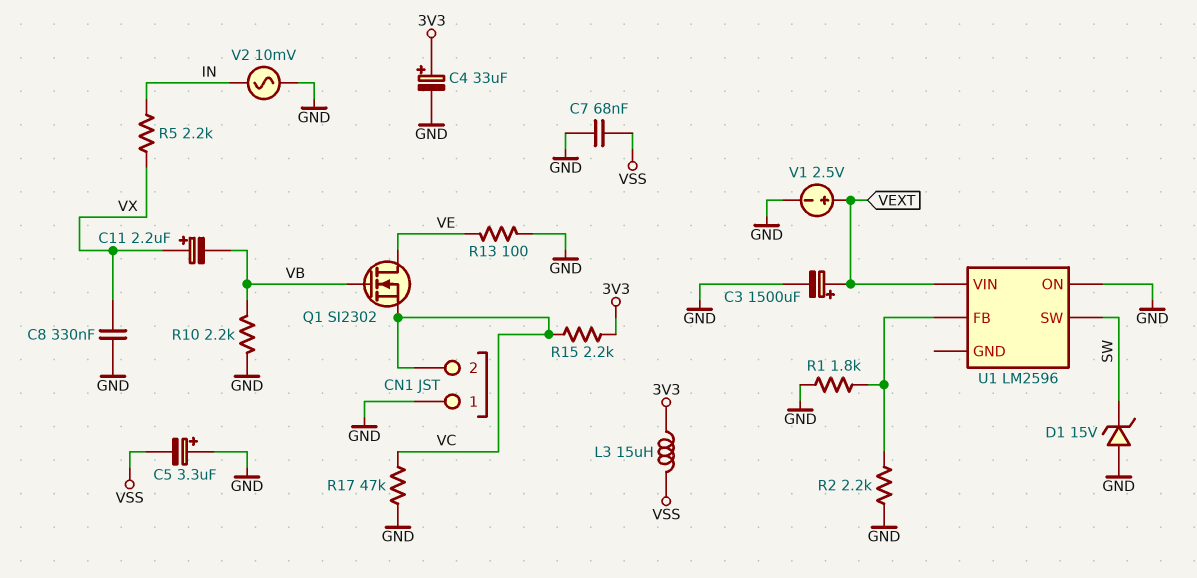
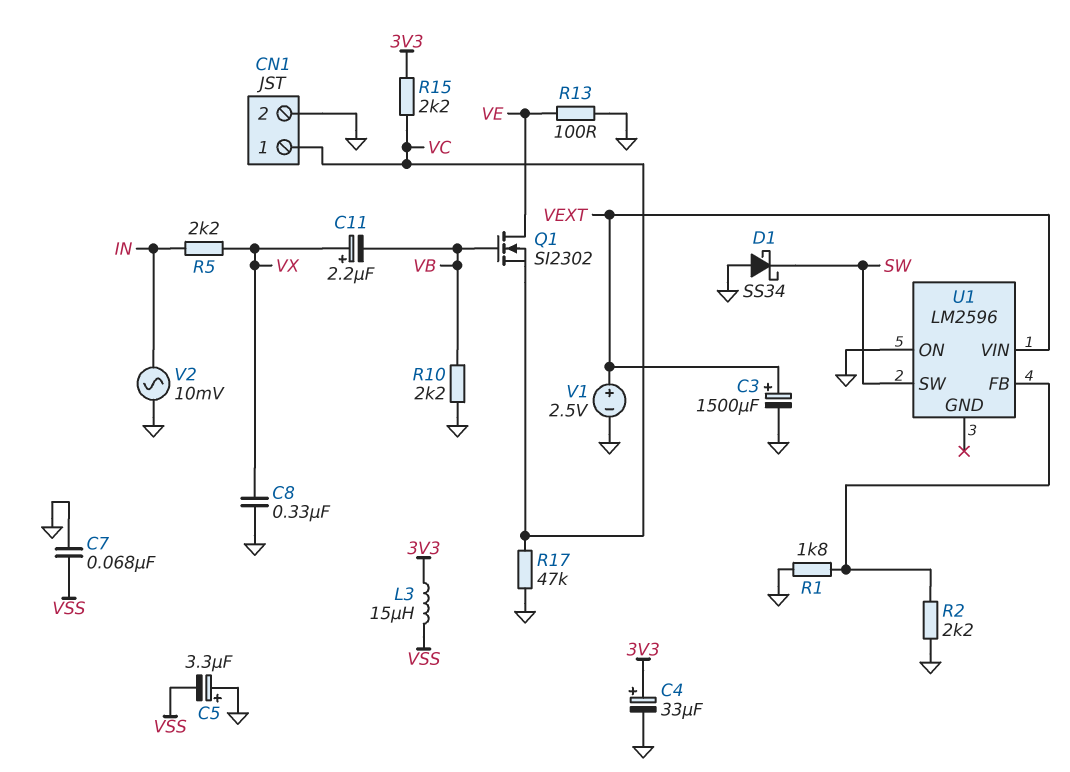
CN1 pin 1: GND -> VC
CN1 pin 2: VC -> GND
D1: zener 15V (A GND, K SW) -> schottky SS34 (A GND, K SW)

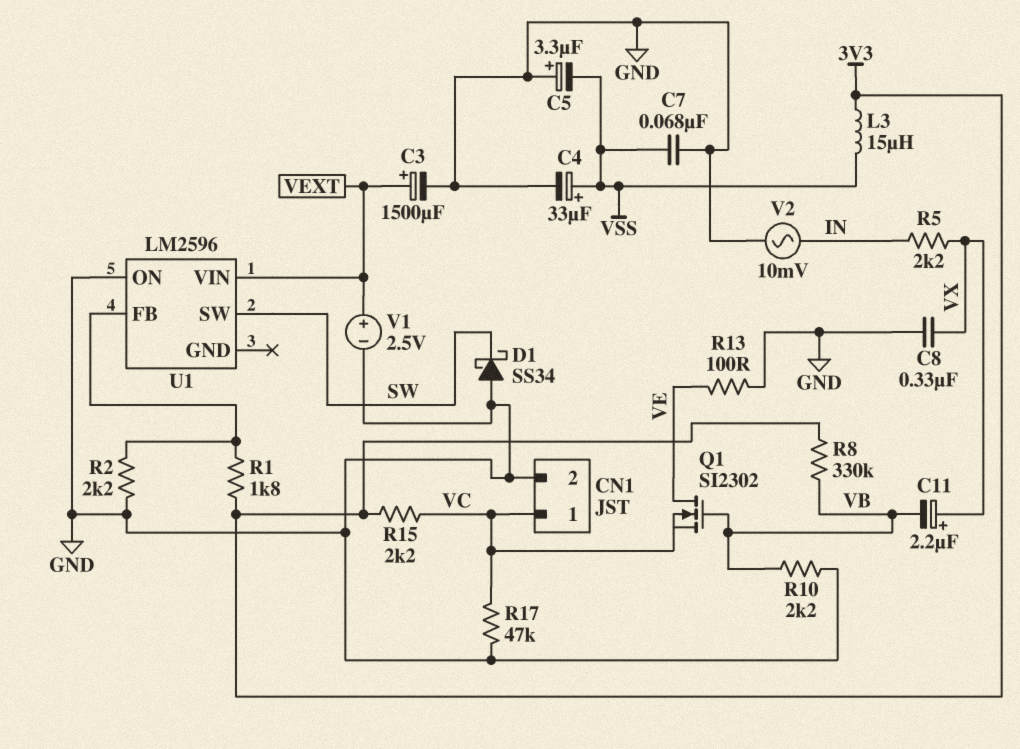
C4: 33uF (plus 3V3, minus GND) -> 33uF (plus VSS, minus GND)
R1: 1.8k (GND, U1/FB) -> 1.8k (3V3, U1/FB)
R8: none -> 330k (3V3, VB)

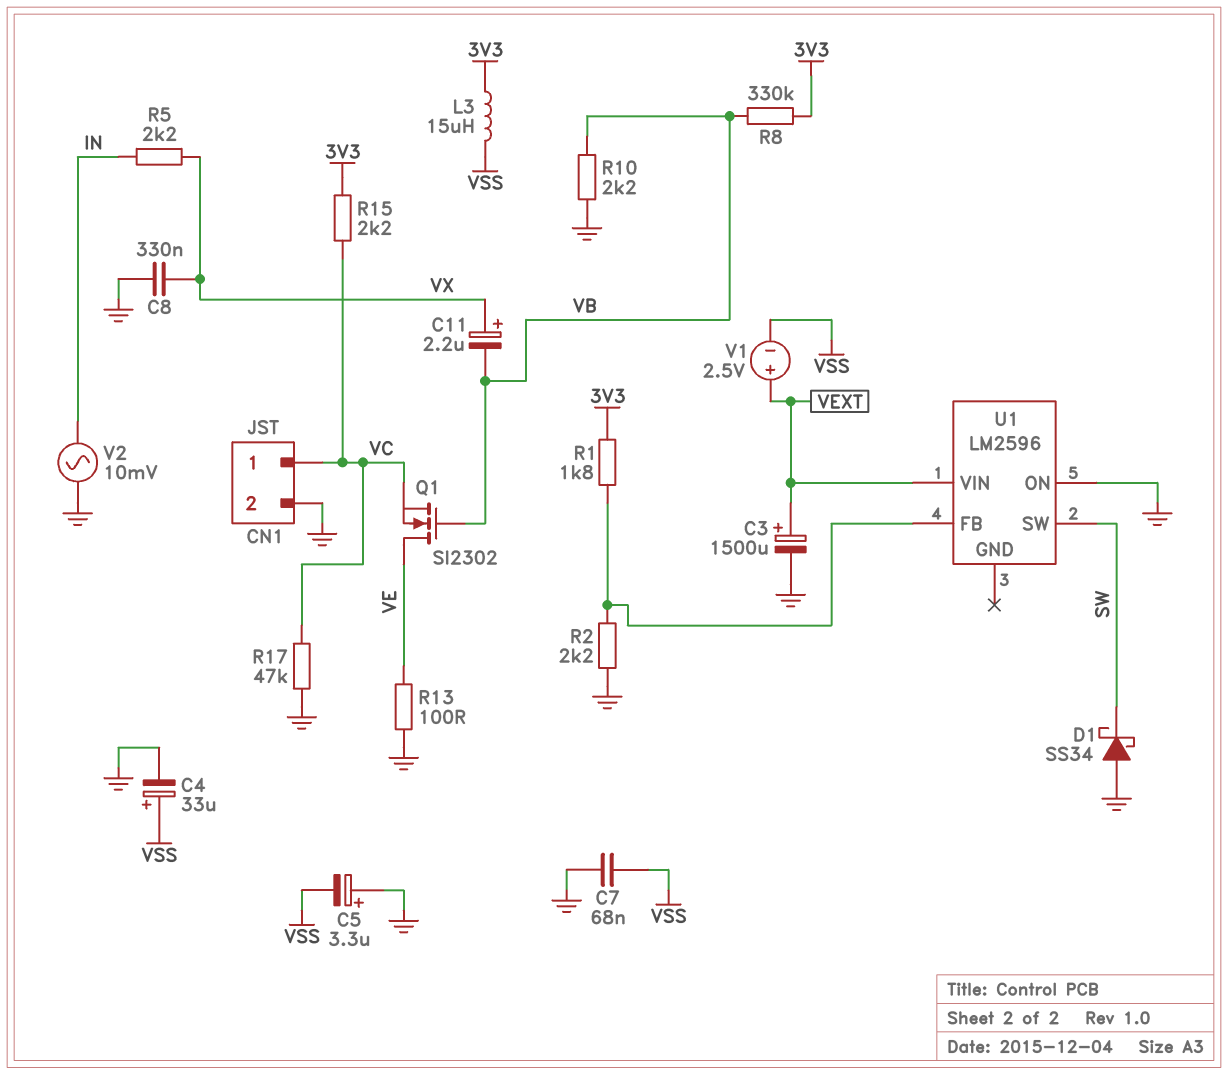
V1: 2.5V (plus VEXT, minus GND) -> 2.5V (plus VEXT, minus VSS)

